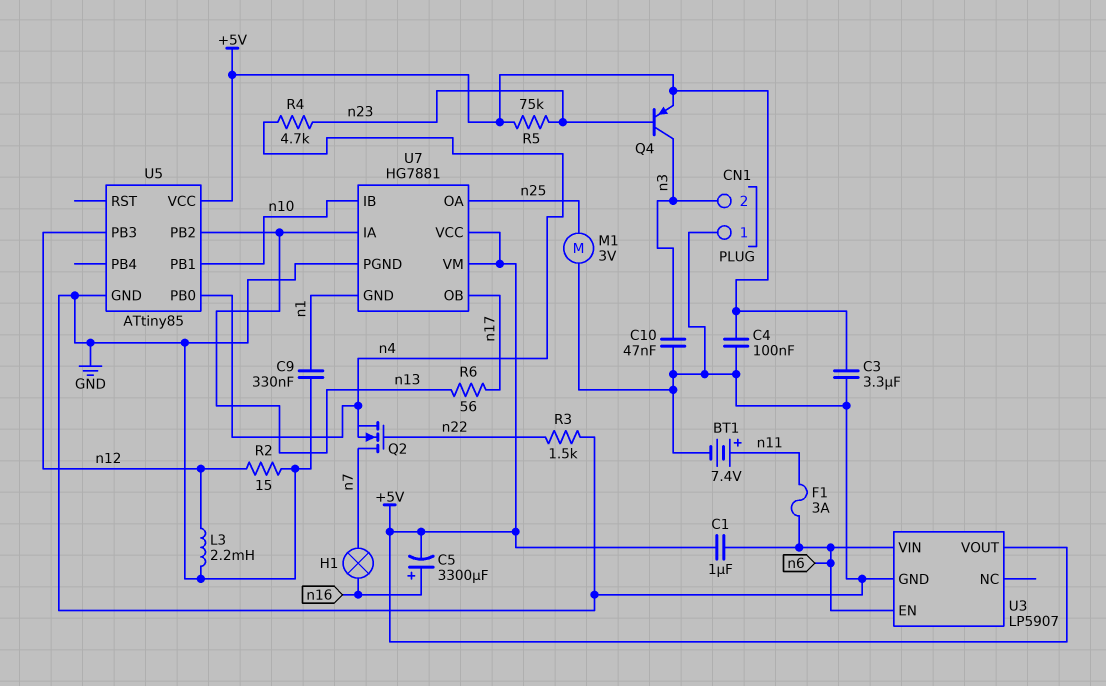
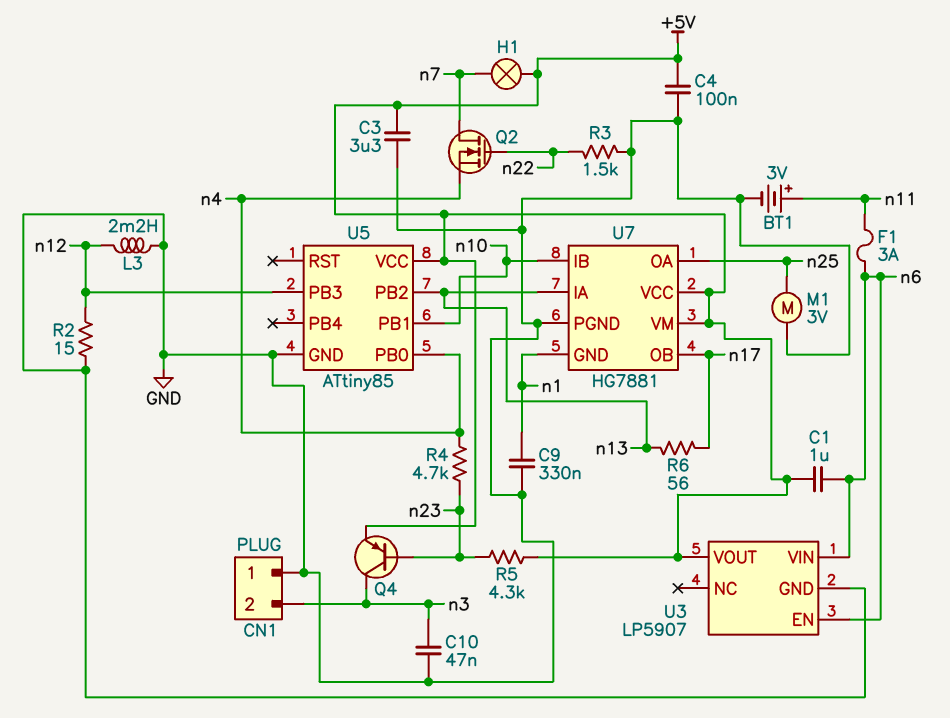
BT1: 7.4V (plus n11, minus GND) -> 3V (plus n11, minus GND)
C5: 3300uF (plus n16, minus +5V) -> none
H1: lamp (n7, n16) -> lamp (+5V, n7)
R5: 75k (+5V, n23) -> 4.3k (+5V, n23)

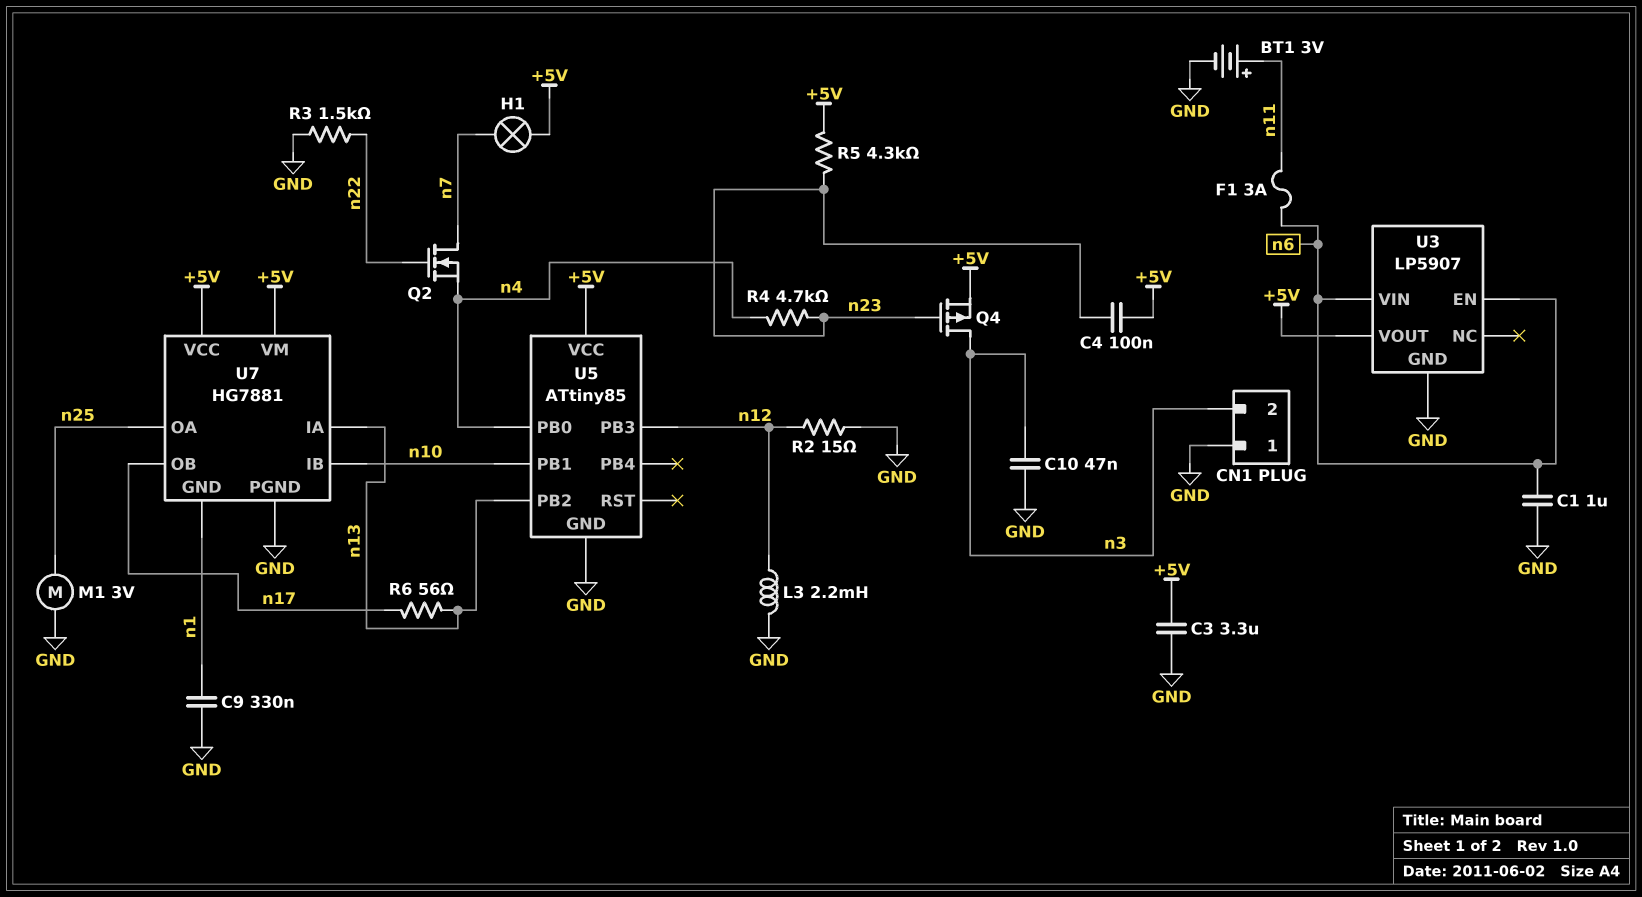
C1: 1uF (+5V, n6) -> 1uF (GND, n6)
C4: 100nF (+5V, GND) -> 100nF (+5V, n23)
Q4: PNP (B n23, C n3, E +5V) -> PMOS (G n23, D n3, S +5V)

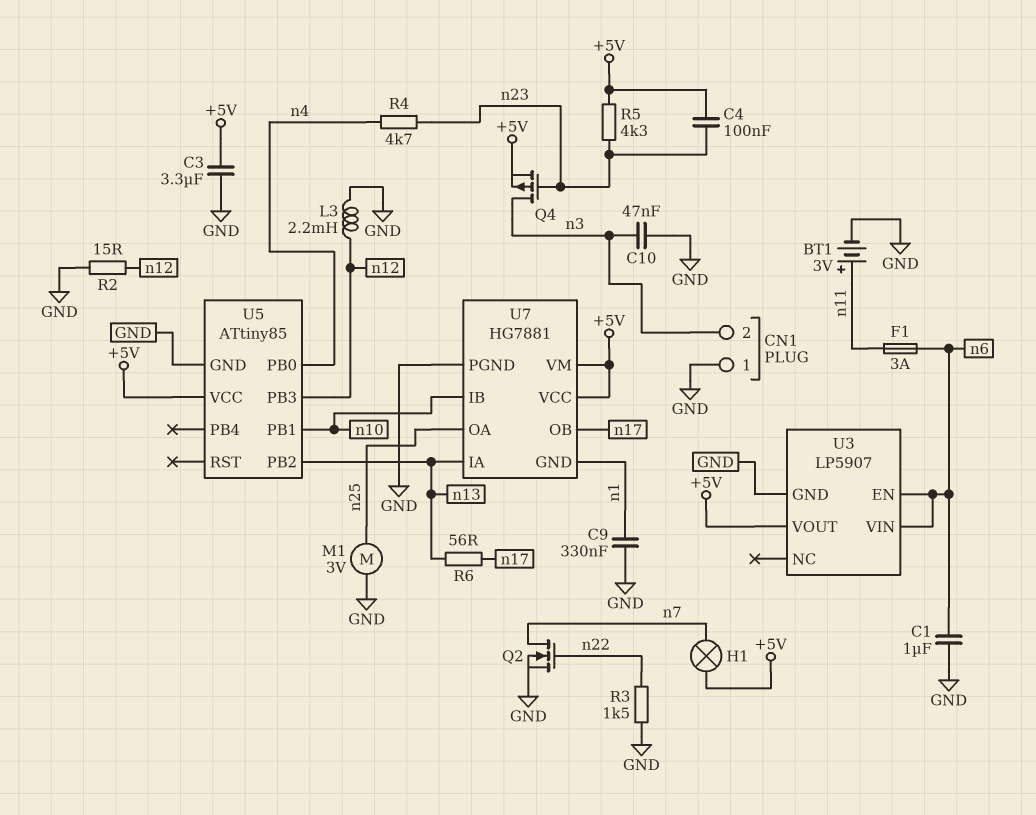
Q2: NMOS (G n22, D n7, S n4) -> NMOS (G n22, D n7, S GND)

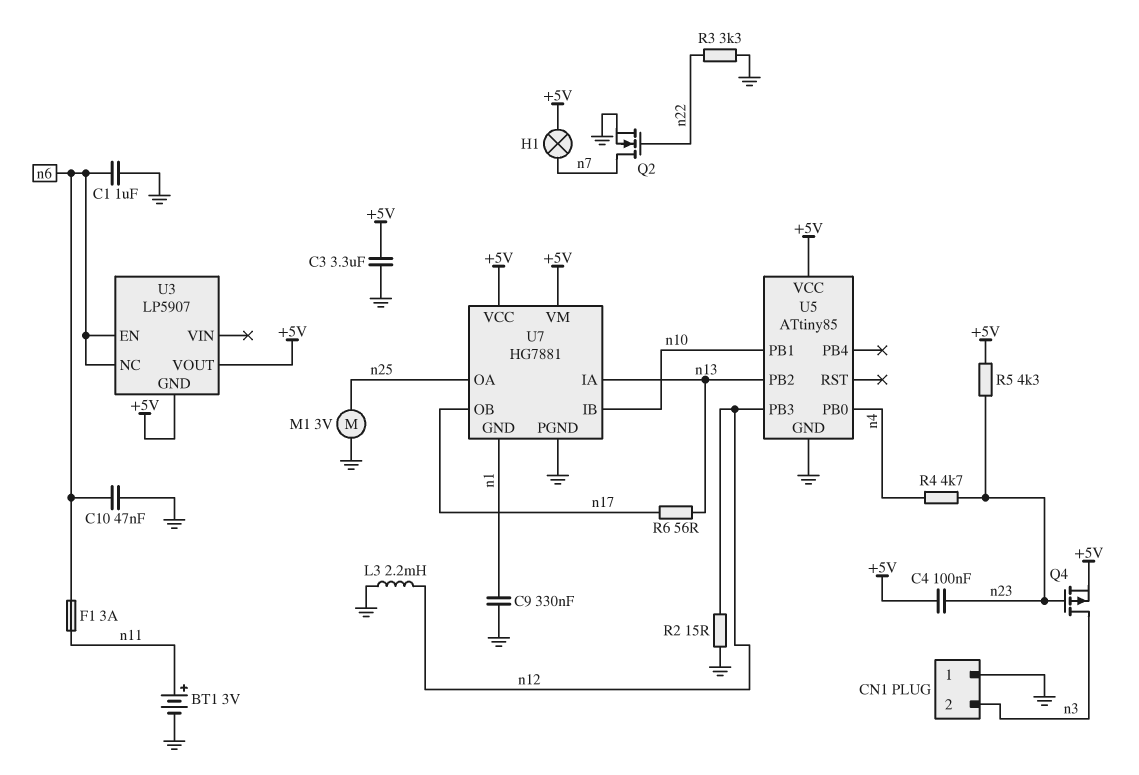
C10: 47nF (GND, n3) -> 47nF (GND, n6)
R3: 1.5k (GND, n22) -> 3.3k (GND, n22)
U3 pin GND: GND -> +5V
U3 pin NC: none -> n6
U3 pin VIN: n6 -> none

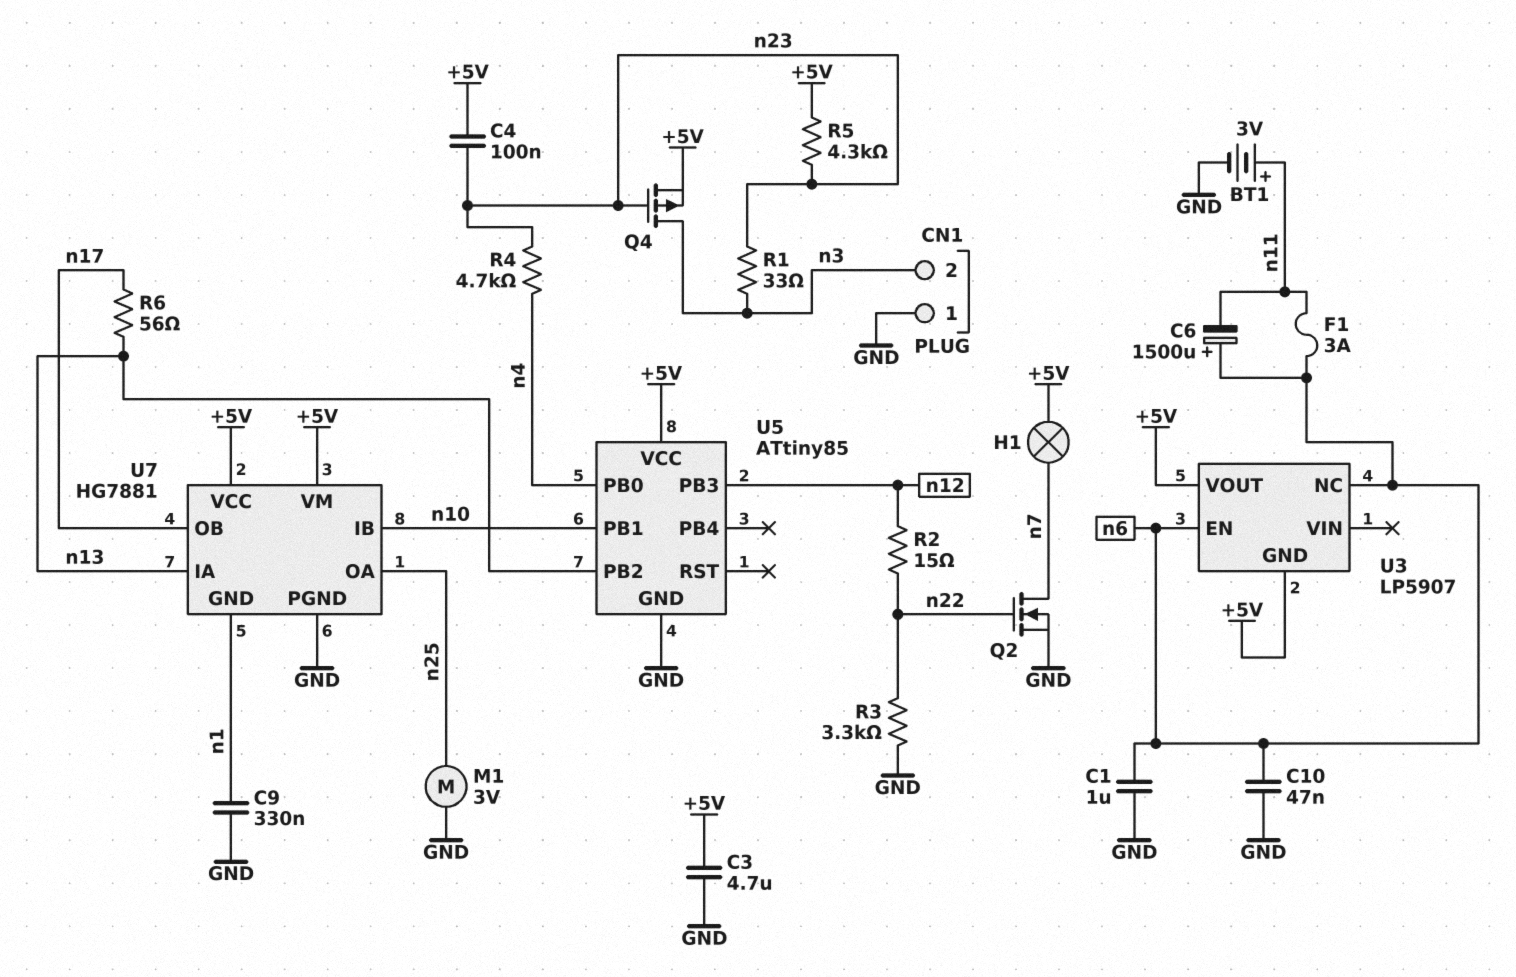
C3: 3.3uF (+5V, GND) -> 4.7uF (+5V, GND)
C6: none -> 1500uF (plus n6, minus n11)
L3: 2.2mH (GND, n12) -> none
R1: none -> 33 (n3, n23)
R2: 15 (GND, n12) -> 15 (n12, n22)

